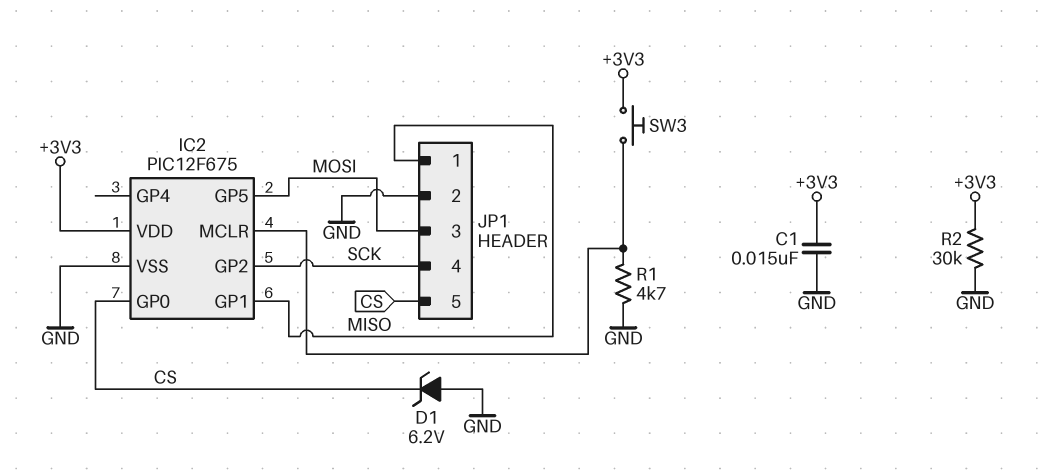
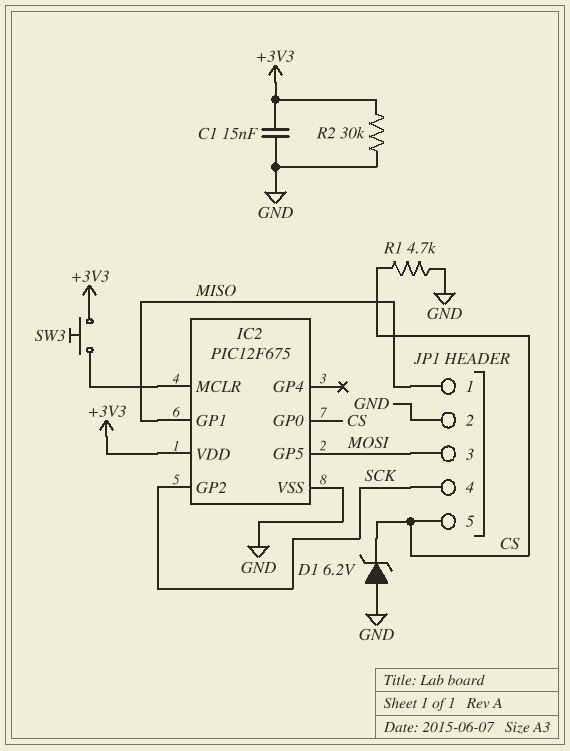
R1: 4.7k (GND, IC2/MCLR) -> 4.7k (CS, GND)

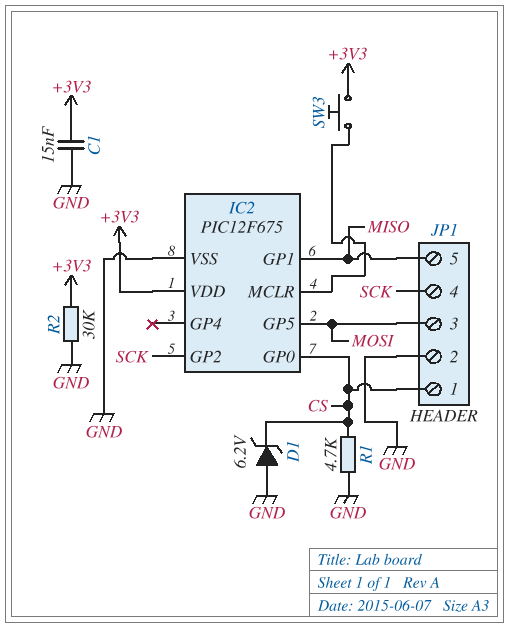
JP1 pin 1: MISO -> CS
JP1 pin 5: CS -> MISO

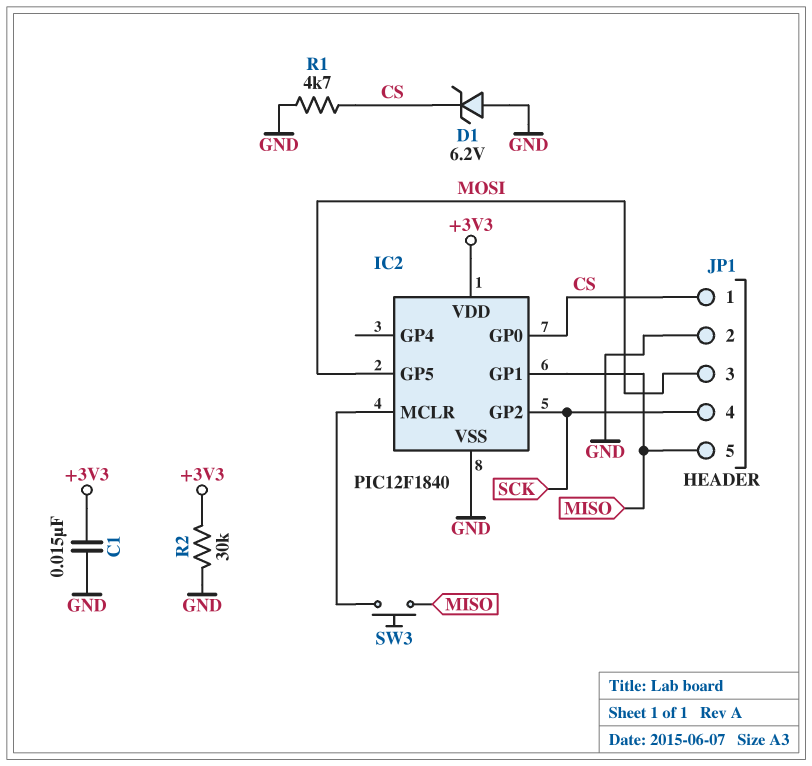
IC2: PIC12F675 -> PIC12F1840
SW3: button (+3V3, IC2/MCLR) -> button (IC2/MCLR, MISO)

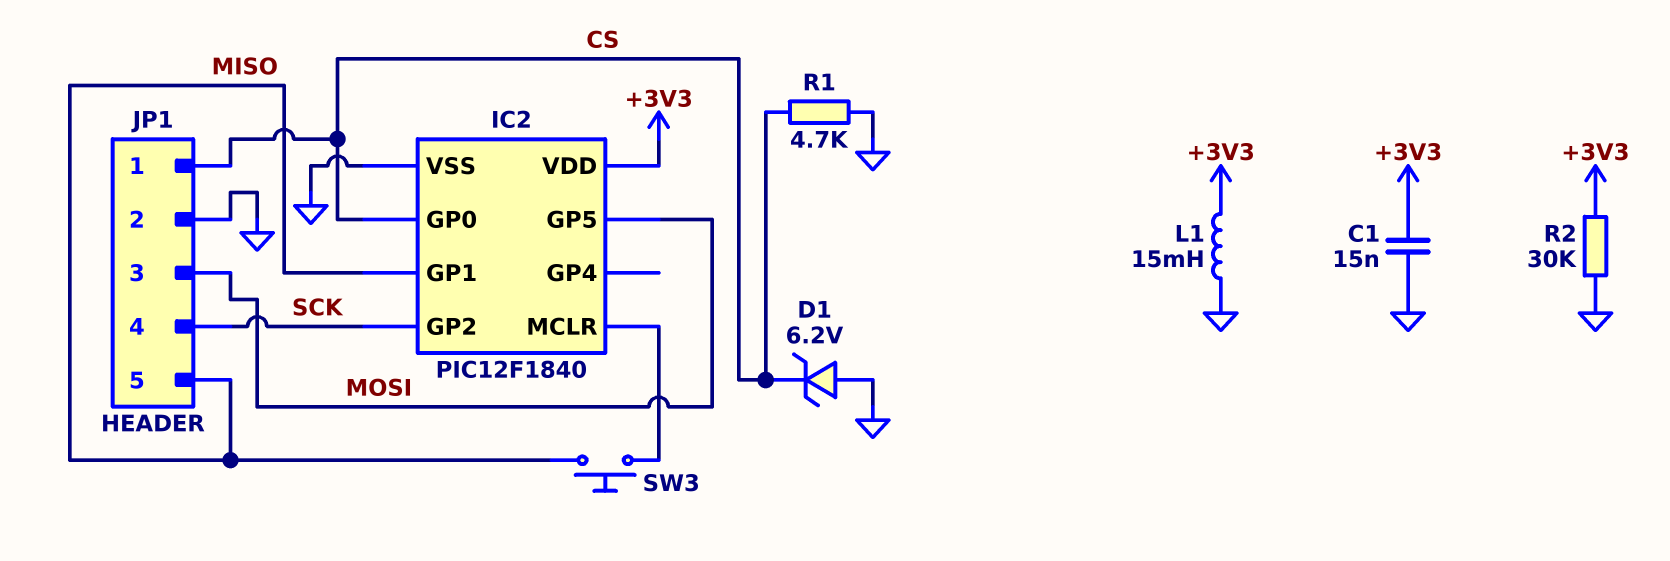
L1: none -> 15mH (+3V3, GND)

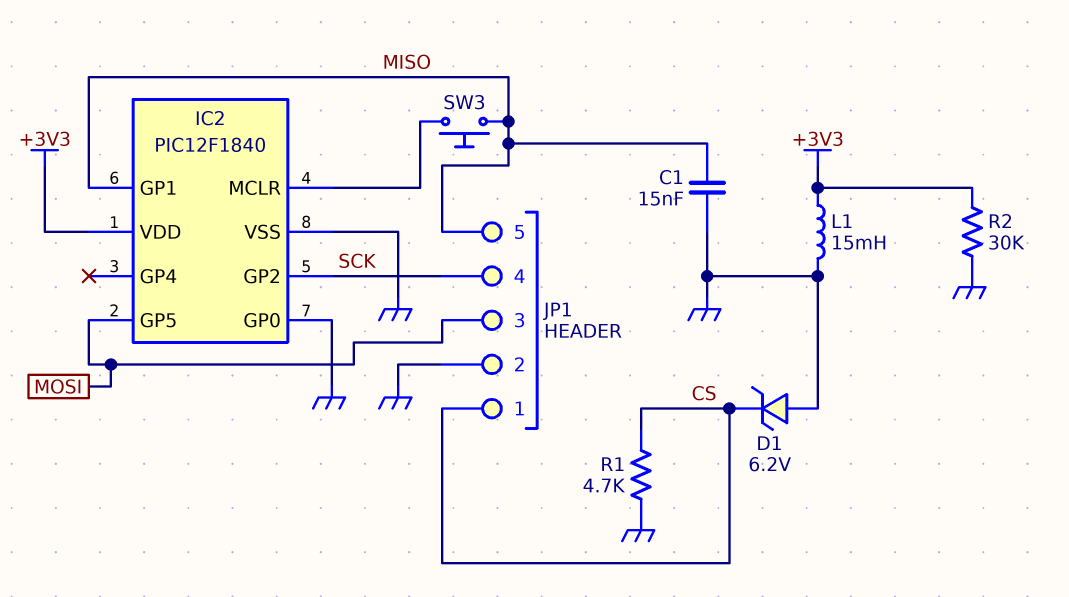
C1: 15nF (+3V3, GND) -> 15nF (GND, MISO)
IC2 pin GP0: CS -> GND

